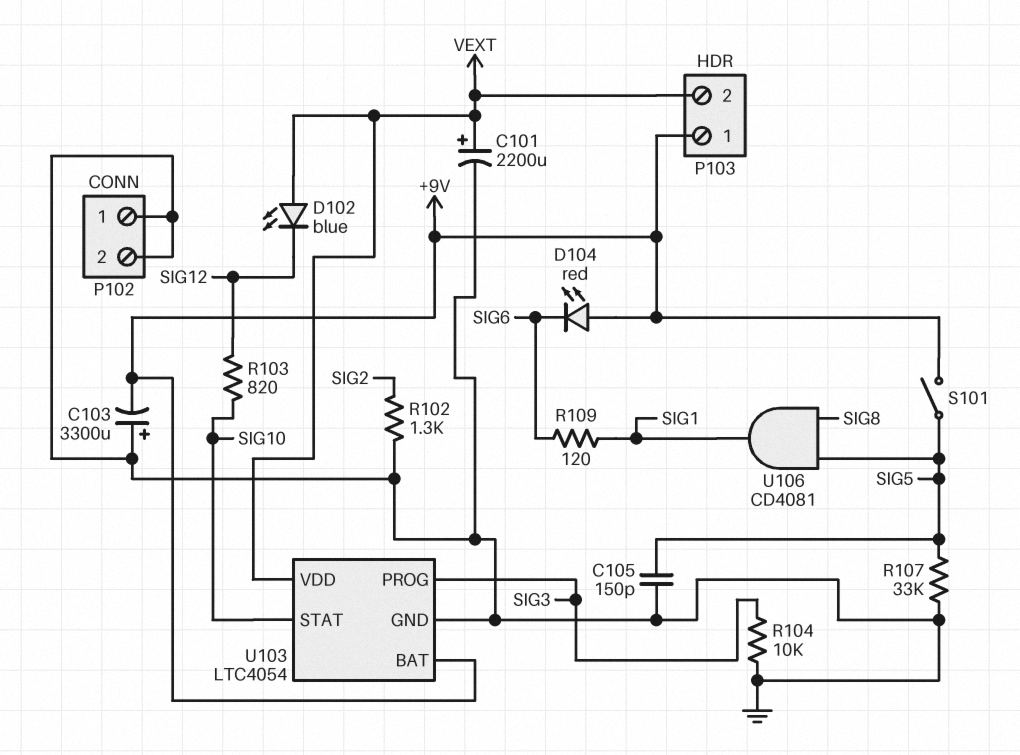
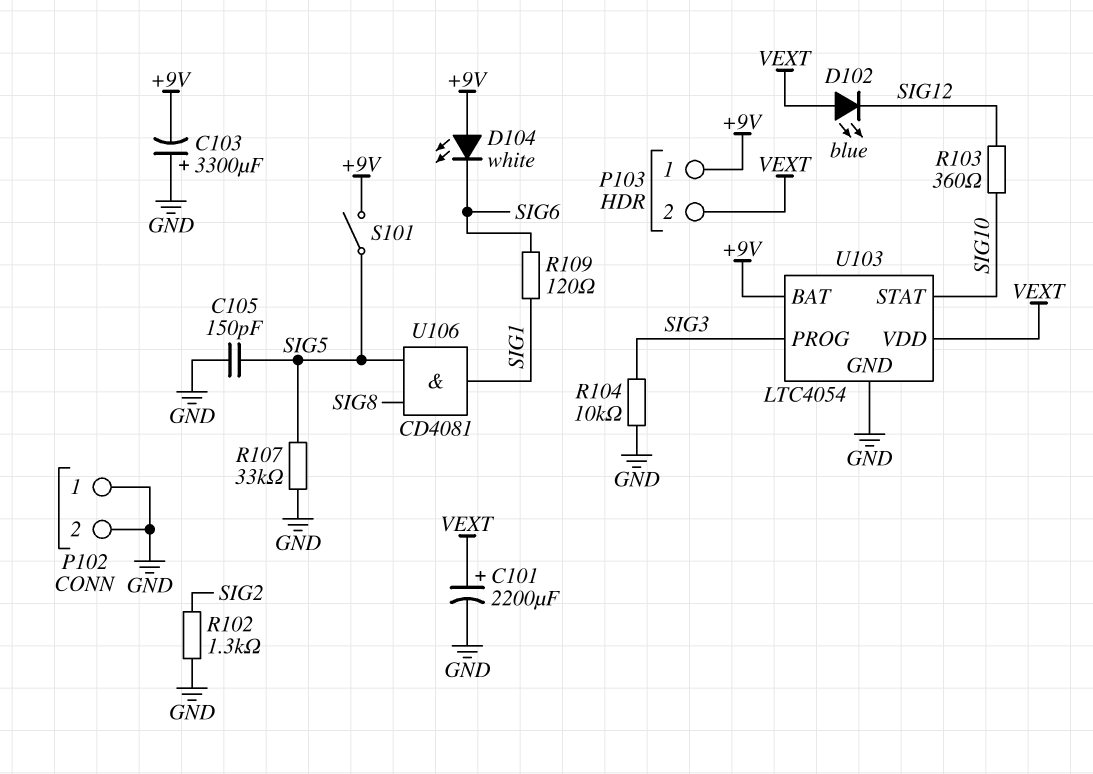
D104: LED red (A +9V, K SIG6) -> LED white (A +9V, K SIG6)
R103: 820 (SIG10, SIG12) -> 360 (SIG10, SIG12)

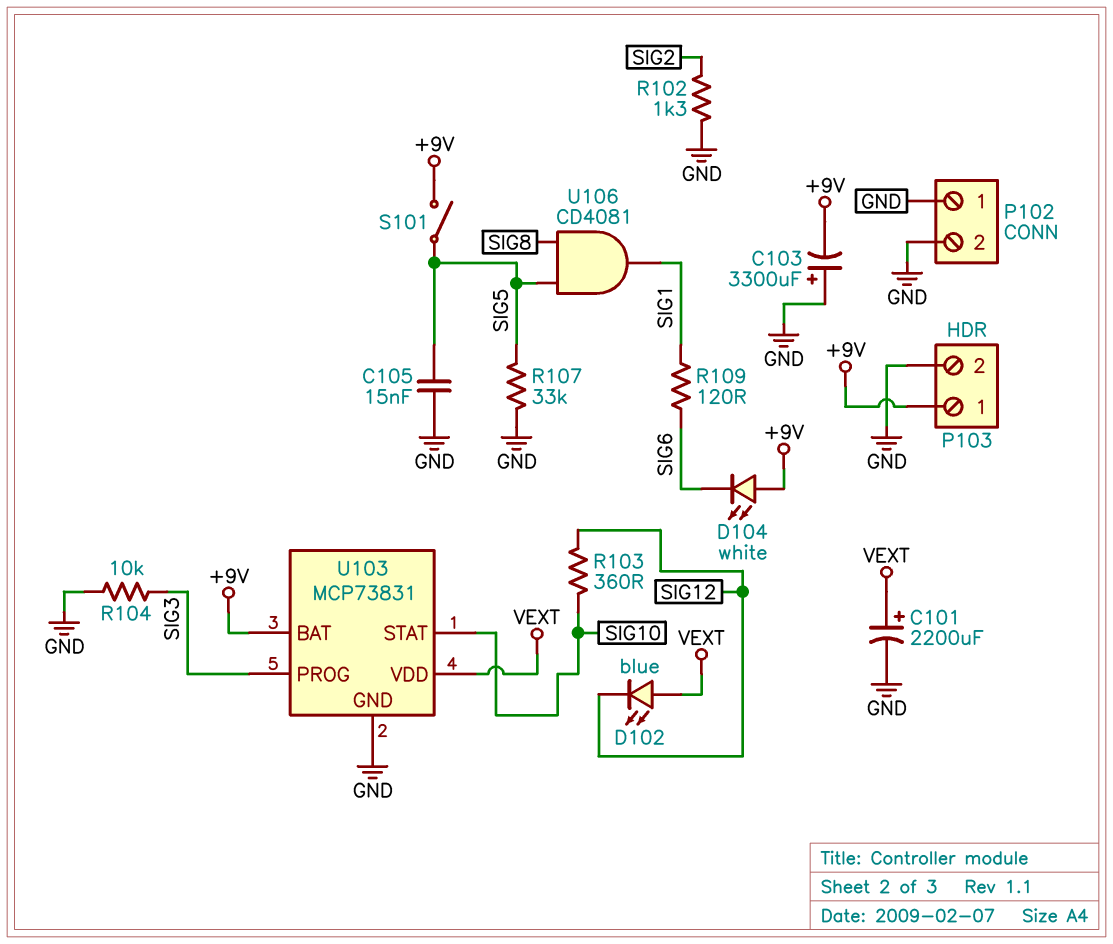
C105: 150pF (GND, SIG5) -> 15nF (GND, SIG5)
P103 pin 2: VEXT -> GND
U103: LTC4054 -> MCP73831

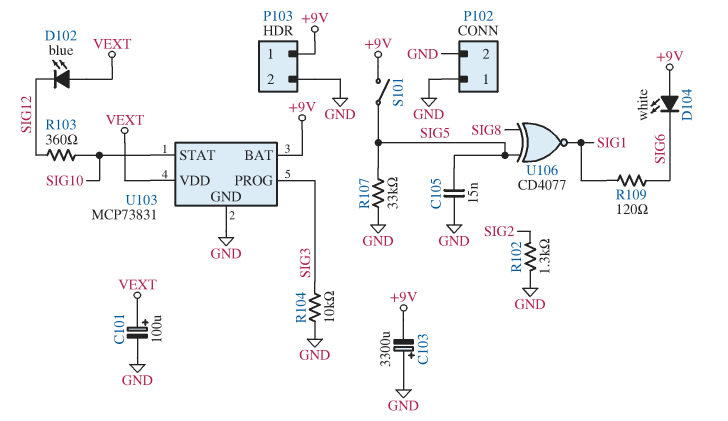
C101: 2200uF (plus VEXT, minus GND) -> 100uF (plus VEXT, minus GND)
U106: AND CD4081 (in SIG5, in SIG8, out SIG1) -> XNOR CD4077 (in SIG5, in SIG8, out SIG1)

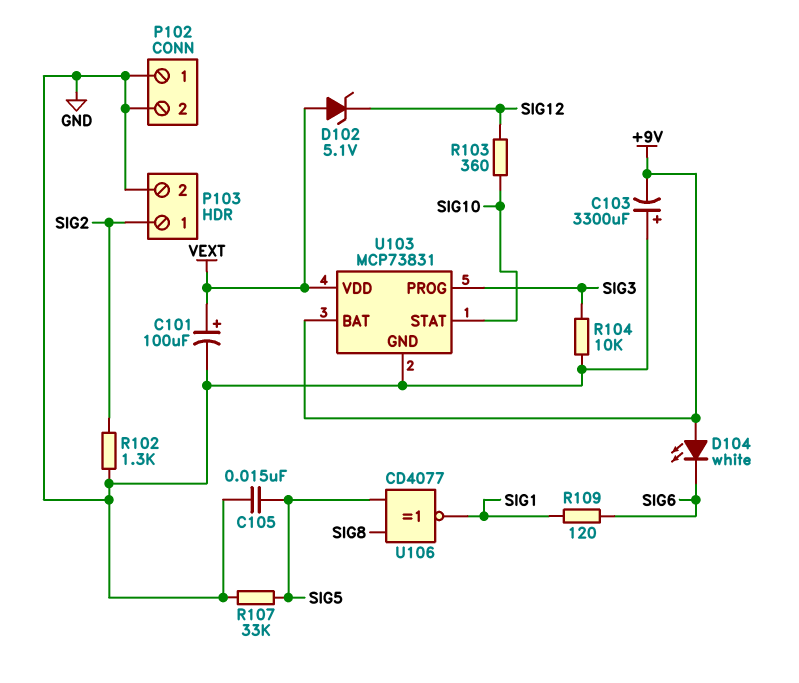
D102: LED blue (A VEXT, K SIG12) -> zener 5.1V (A VEXT, K SIG12)
P103 pin 1: +9V -> SIG2
S101: switch (+9V, SIG5) -> none

